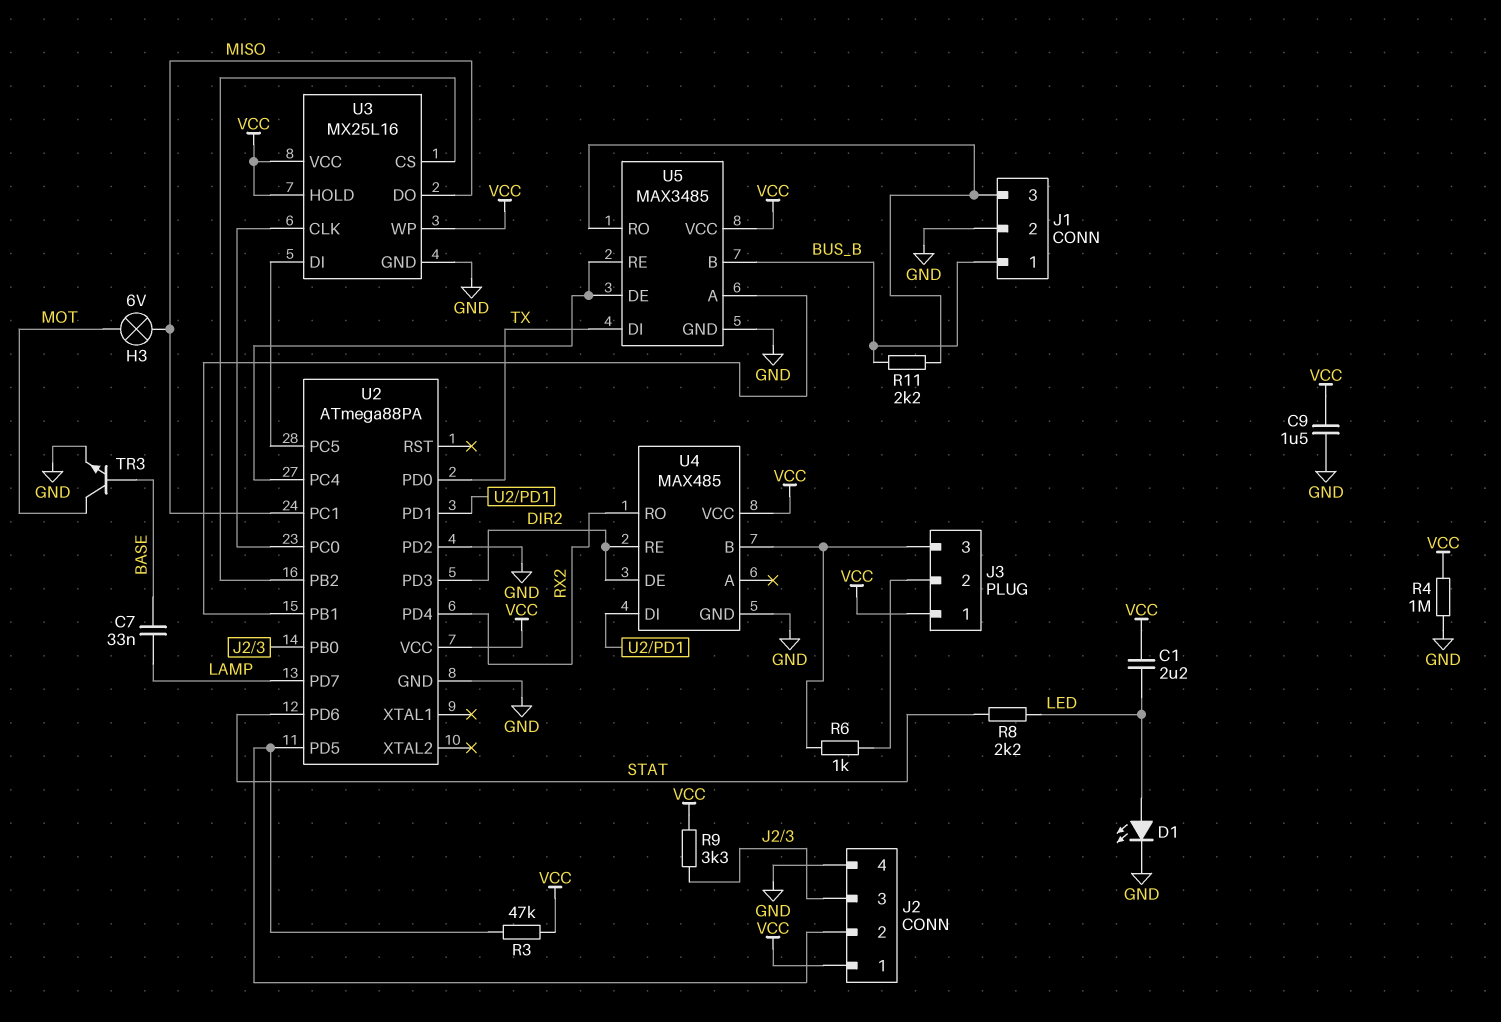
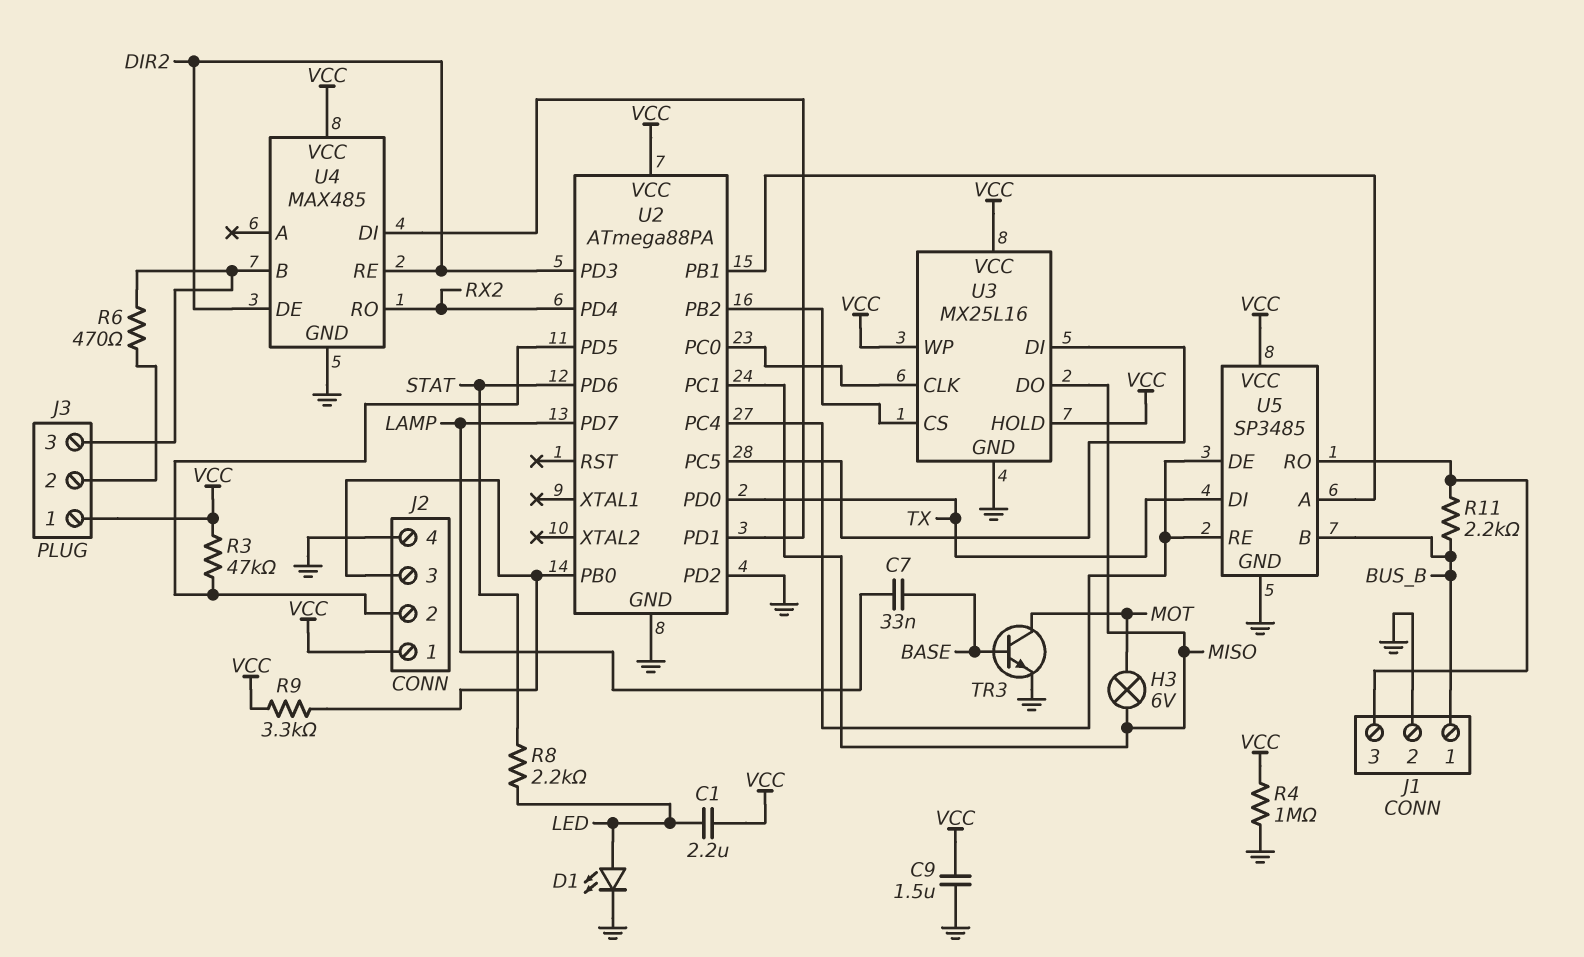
R6: 1k (J3/2, J3/3) -> 470 (J3/2, J3/3)
U5: MAX3485 -> SP3485

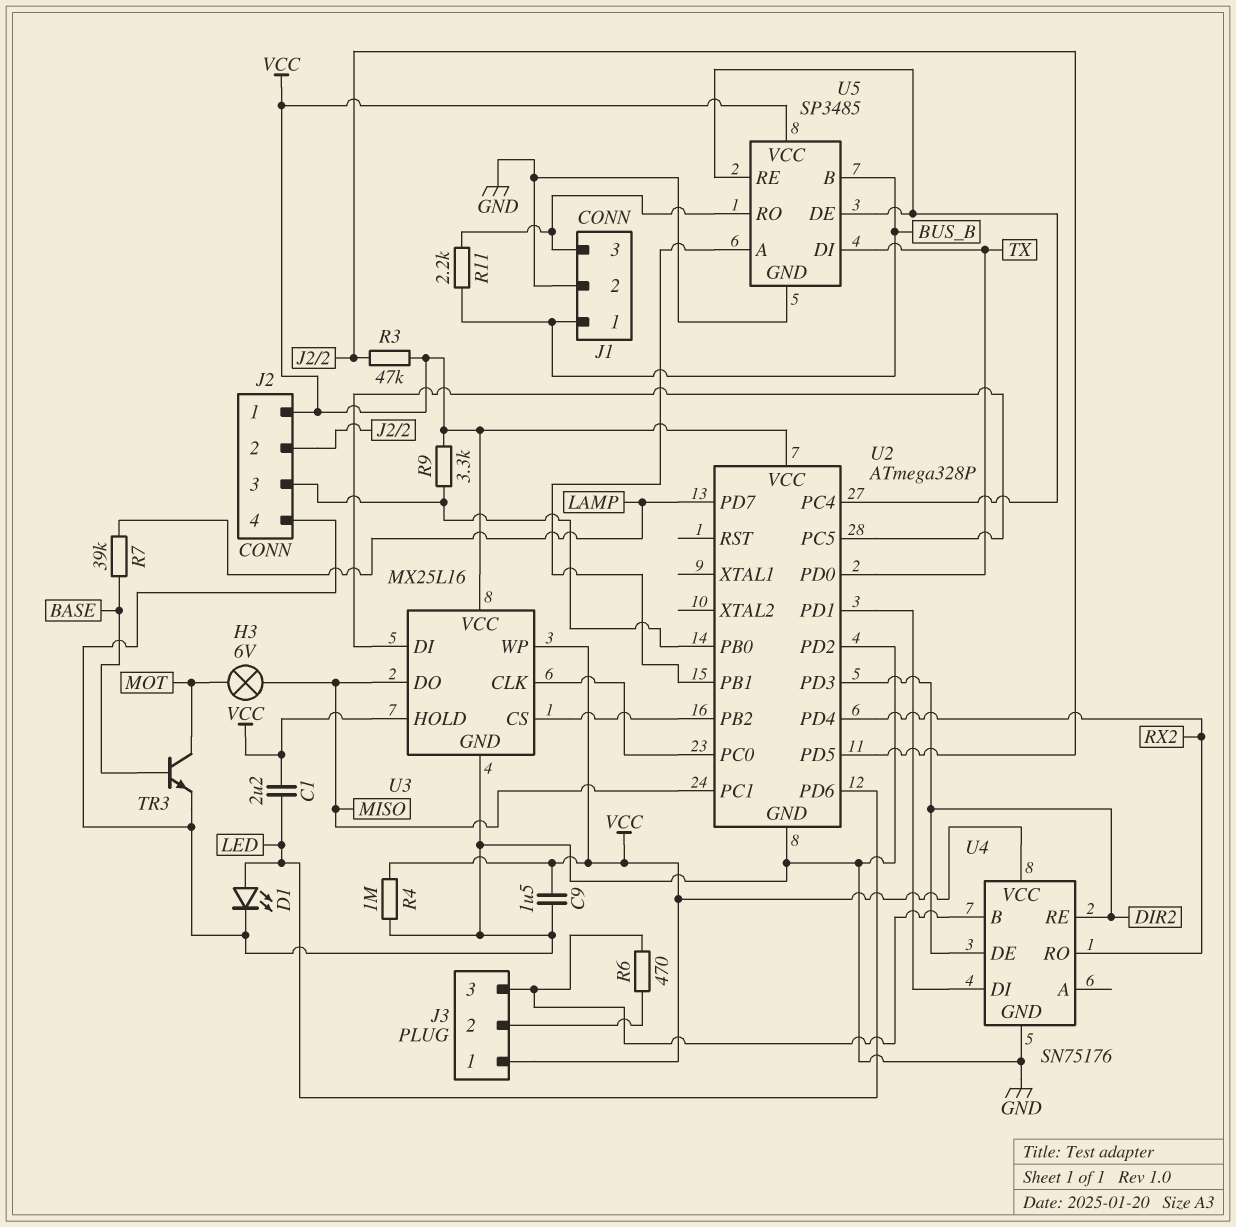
C7: 33nF (BASE, LAMP) -> none
R7: none -> 39k (BASE, LAMP)
R8: 2.2k (LED, STAT) -> none
U2: ATmega88PA -> ATmega328P
U2 pin PD6: STAT -> LED
U4: MAX485 -> SN75176

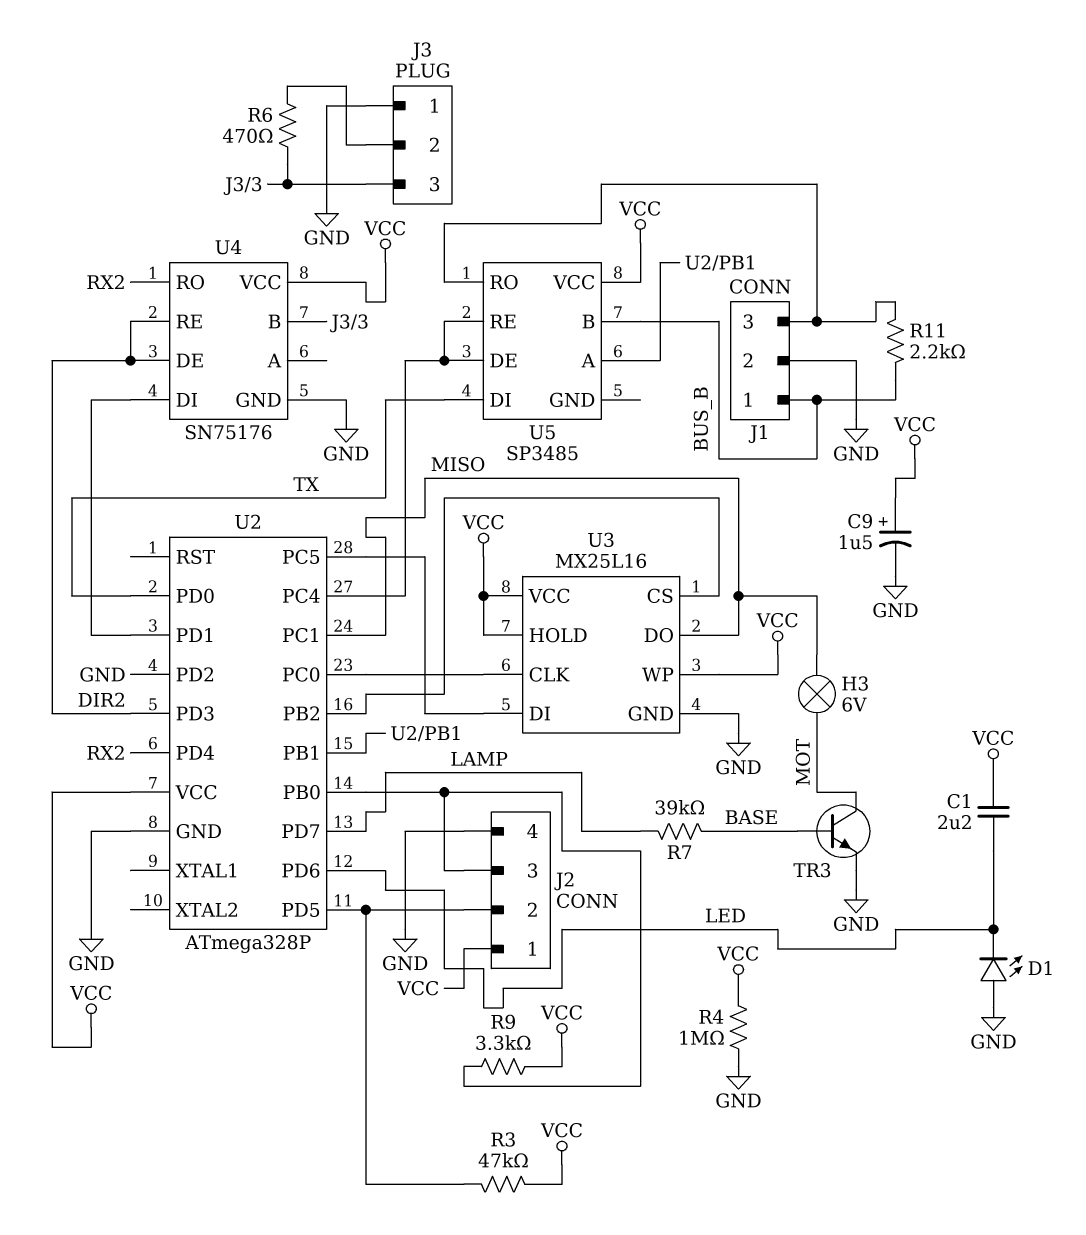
C9: 1.5uF (GND, VCC) -> 1.5uF (plus VCC, minus GND)
D1: LED (A LED, K GND) -> LED (A GND, K LED)
J3 pin 1: VCC -> GND
U5 pin GND: GND -> none

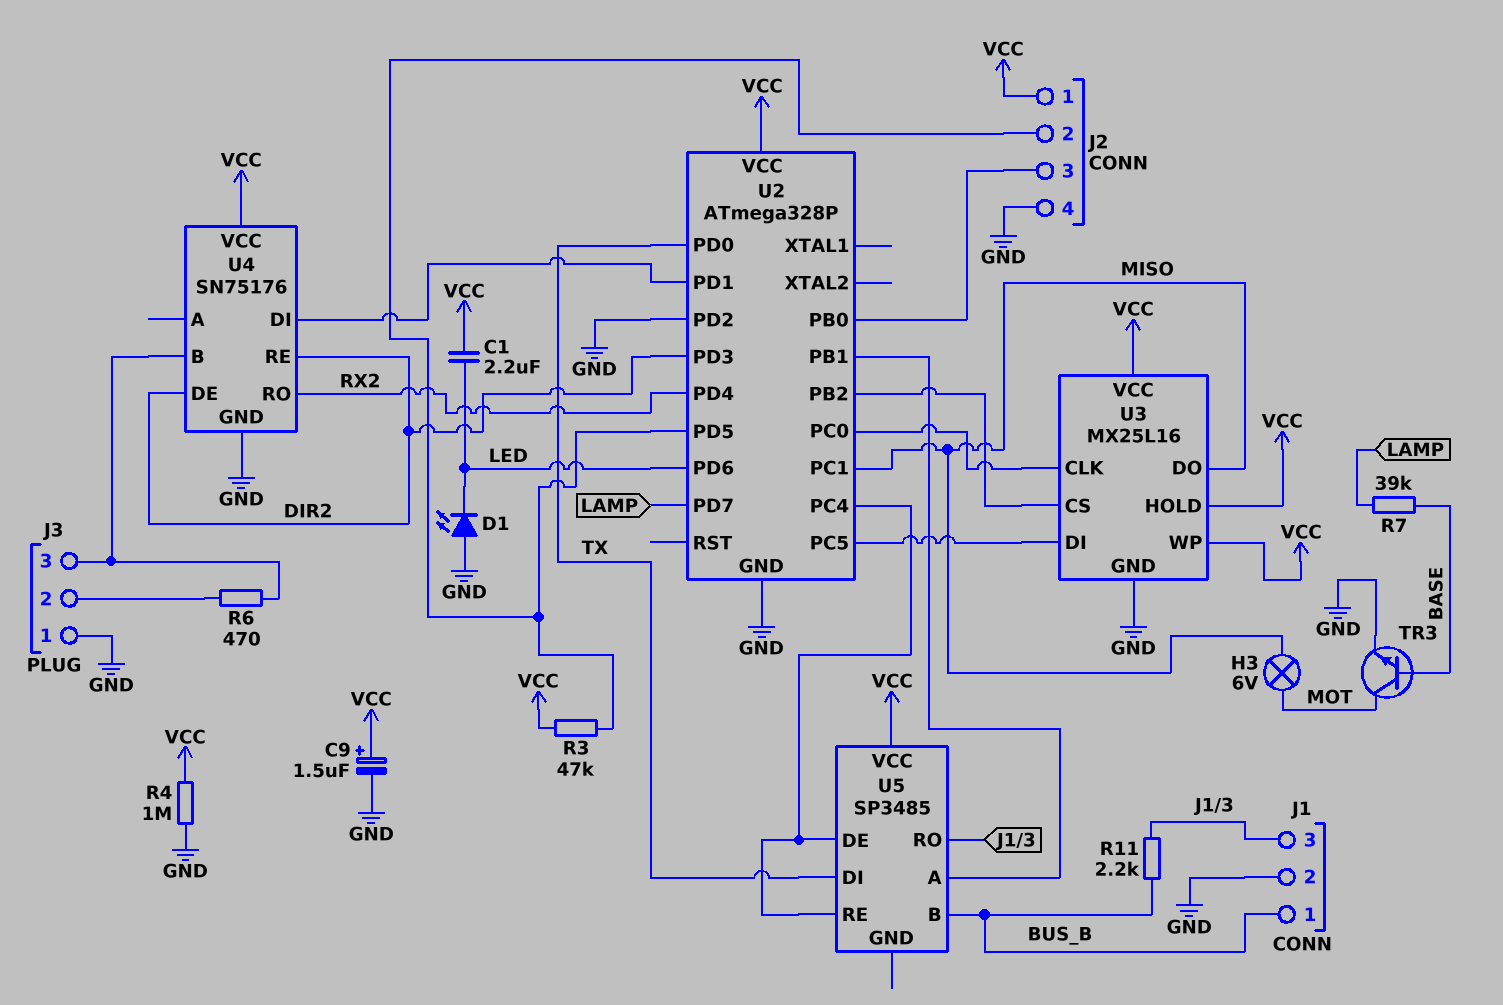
R9: 3.3k (J2/3, VCC) -> none

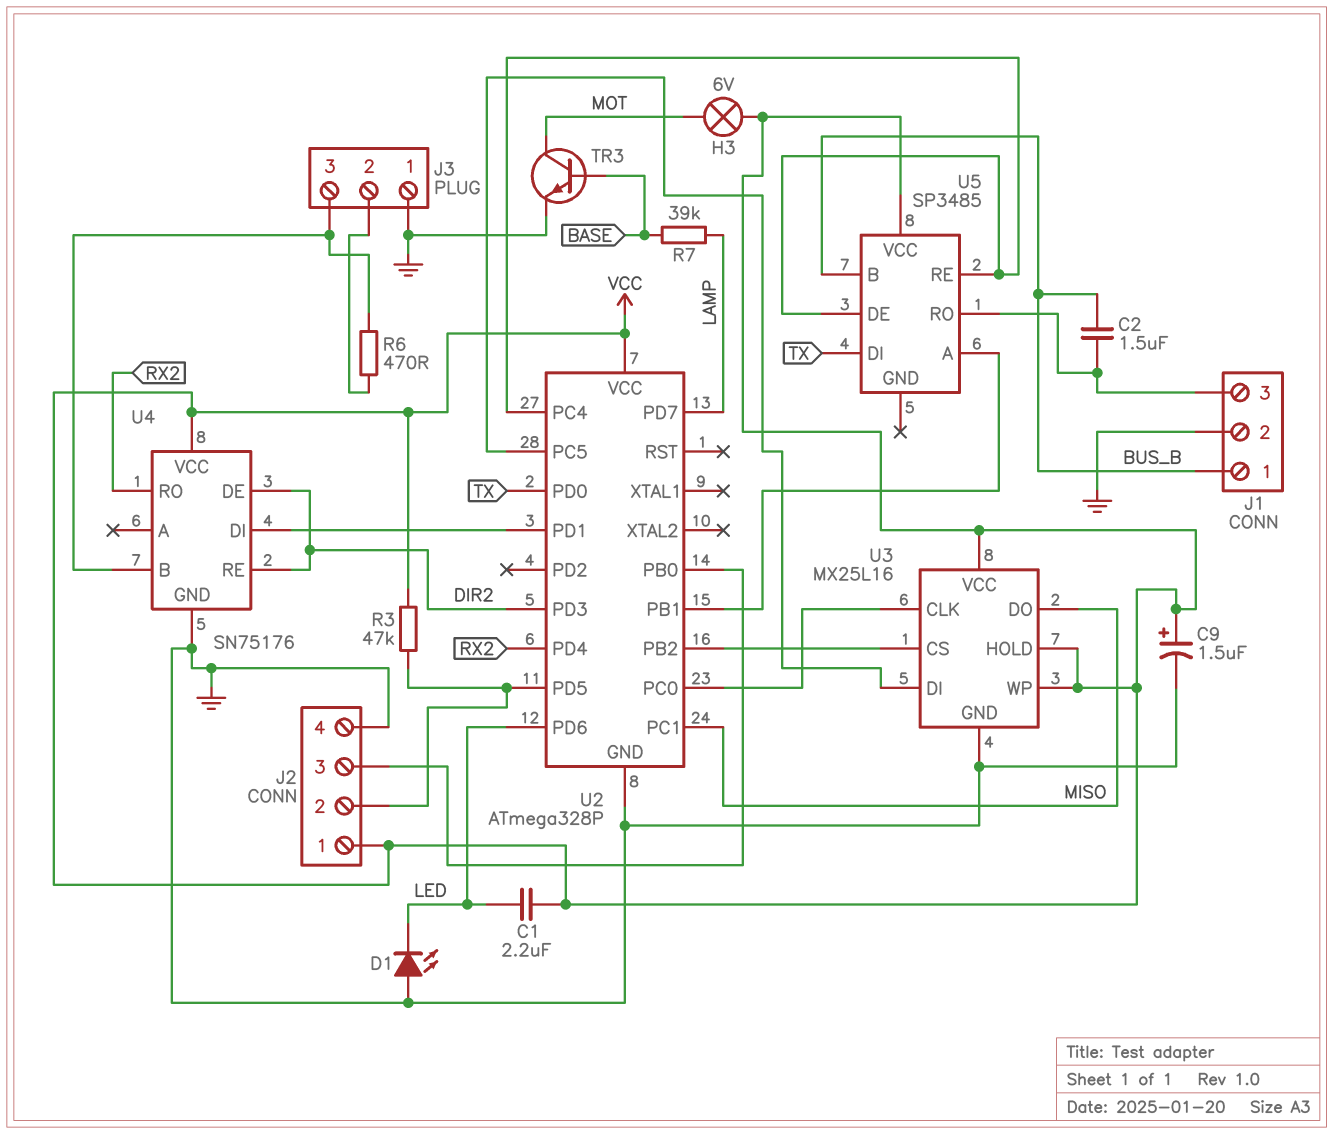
C2: none -> 1.5uF (BUS_B, J1/3)
H3: lamp 6V (MISO, MOT) -> lamp 6V (MOT, VCC)
R4: 1M (GND, VCC) -> none
R11: 2.2k (BUS_B, J1/3) -> none
U2 pin PD2: GND -> none

